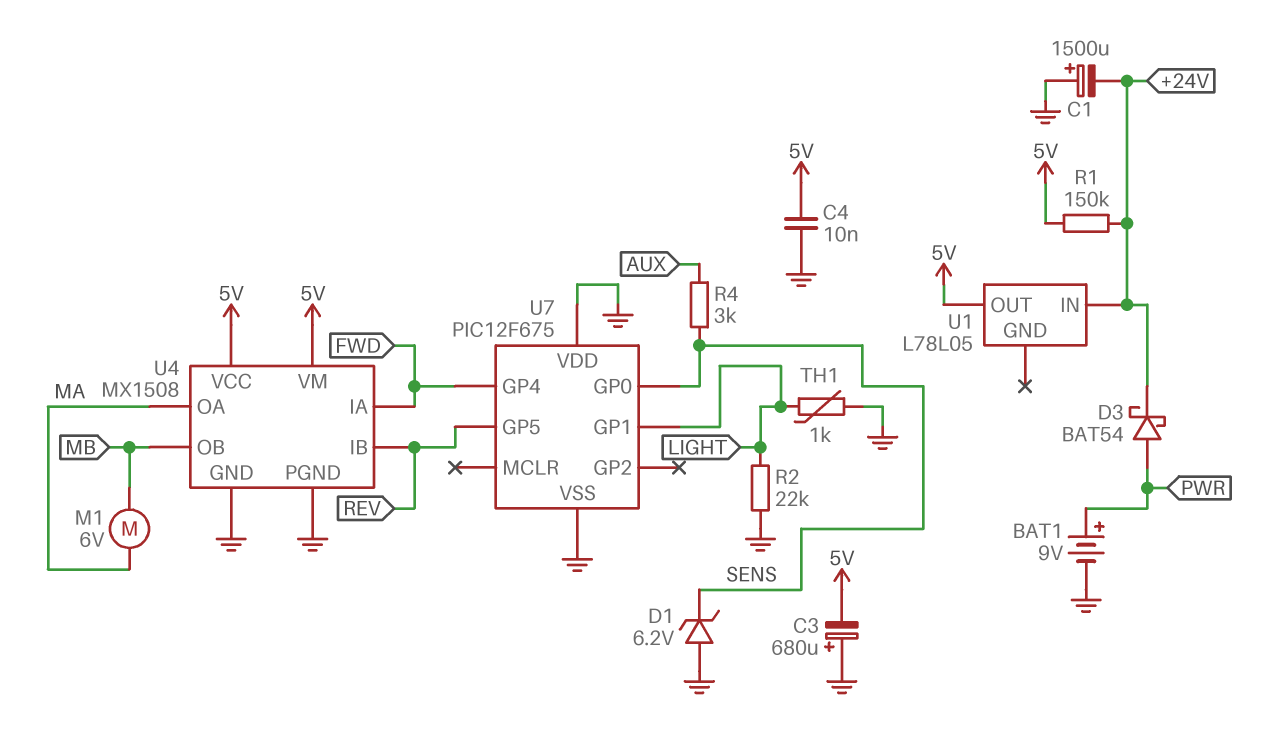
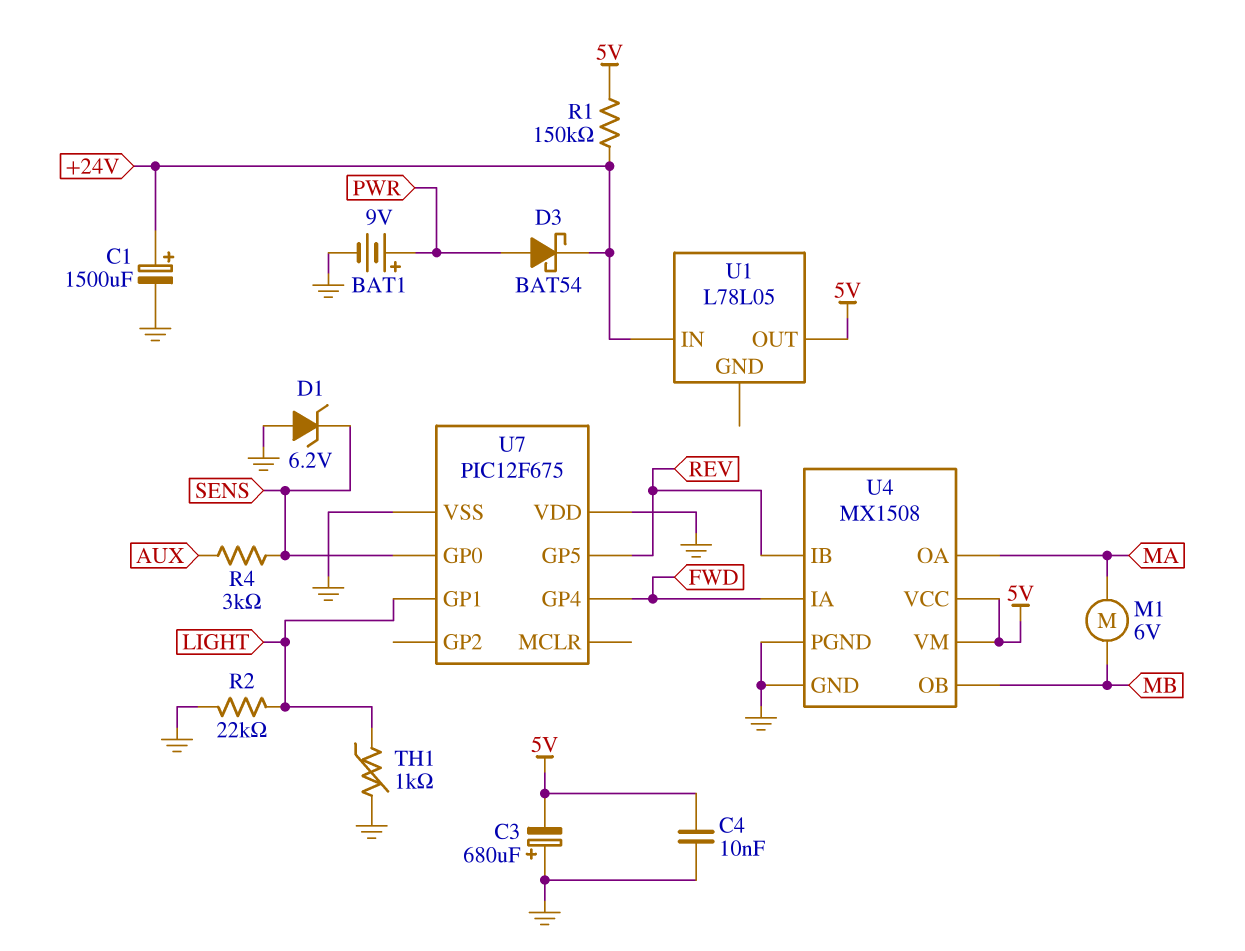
C1: 1500uF (plus GND, minus +24V) -> 1500uF (plus +24V, minus GND)

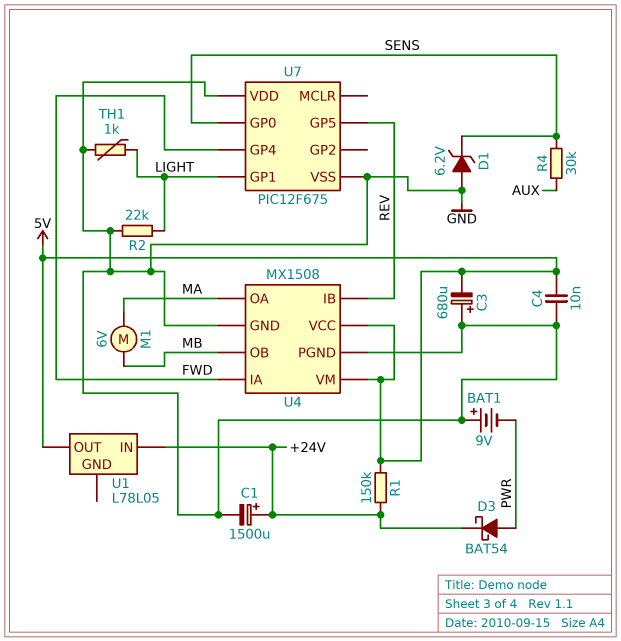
BAT1: 9V (plus PWR, minus GND) -> 9V (plus GND, minus PWR)
R4: 3k (AUX, SENS) -> 30k (AUX, SENS)

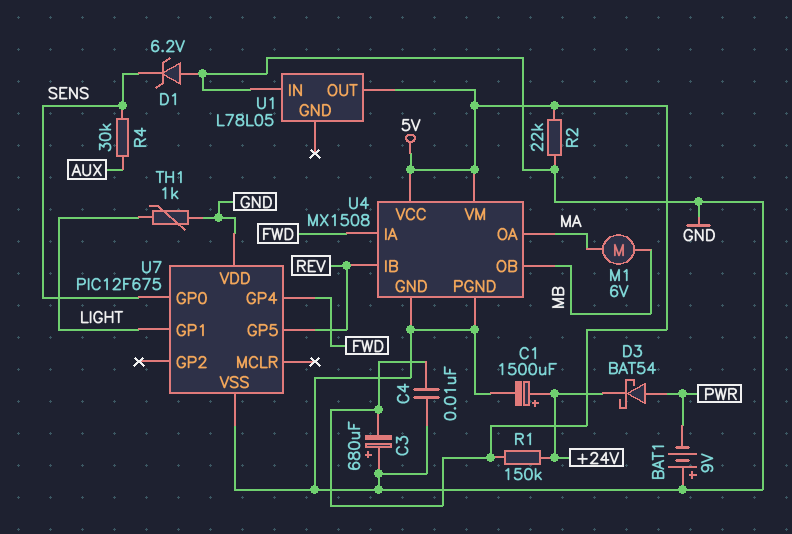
R2: 22k (GND, LIGHT) -> 22k (5V, GND)
U1 pin IN: +24V -> GND

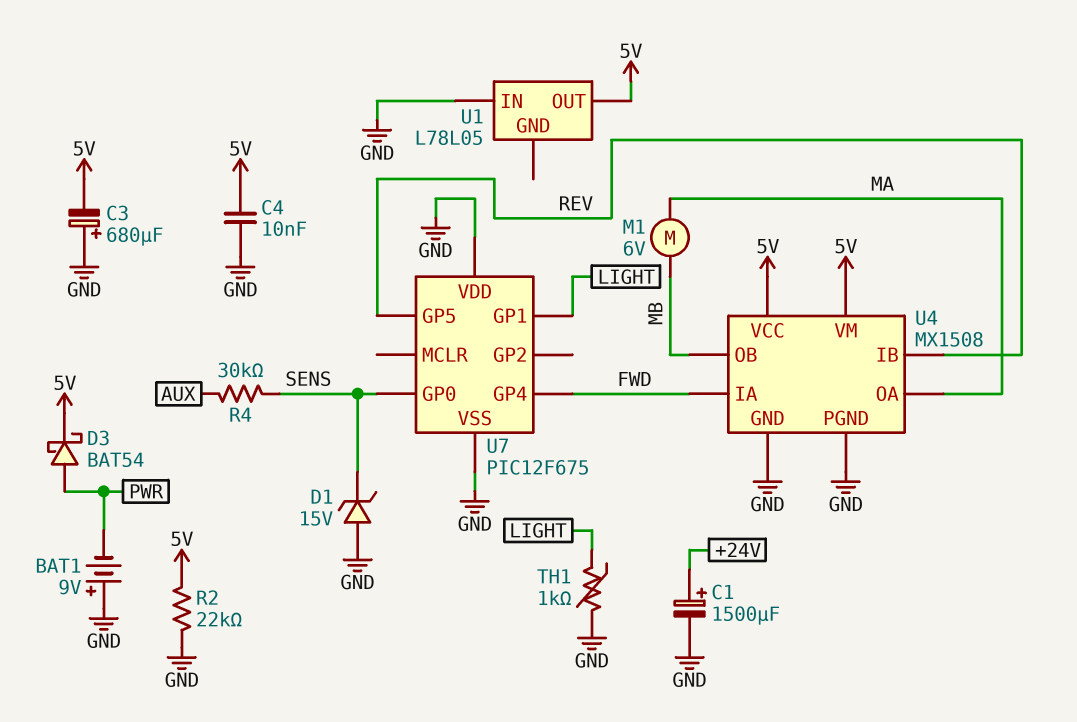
D1: zener 6.2V (A GND, K SENS) -> zener 15V (A GND, K SENS)
D3: schottky BAT54 (A PWR, K +24V) -> schottky BAT54 (A PWR, K 5V)
R1: 150k (+24V, 5V) -> none

